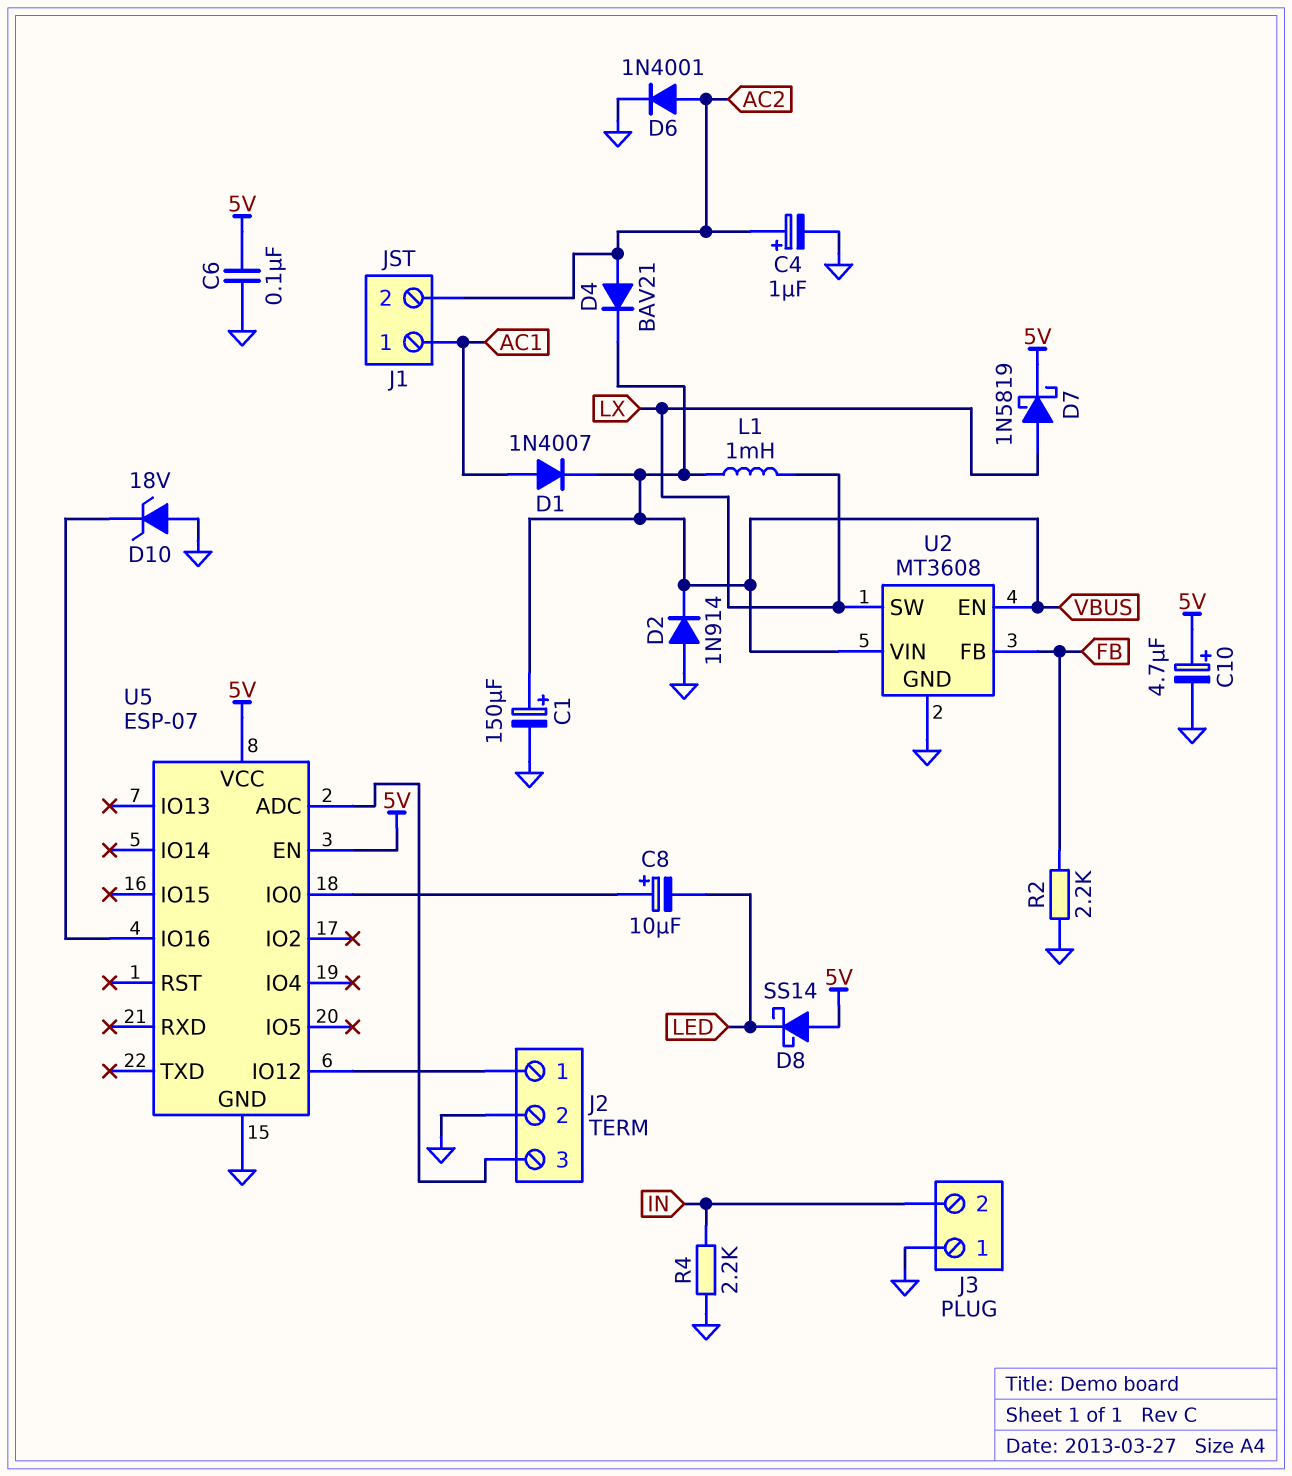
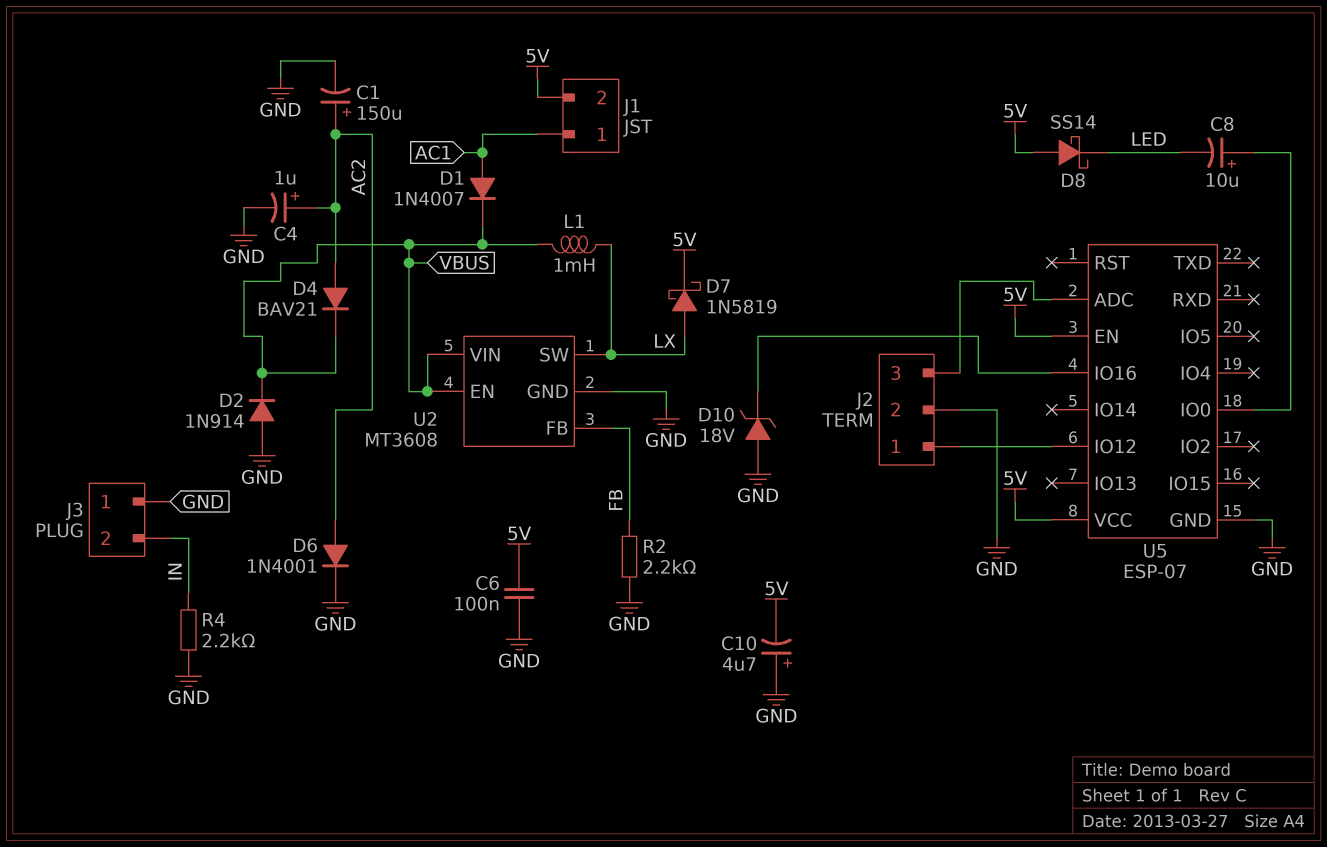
C1: 150uF (plus VBUS, minus GND) -> 150uF (plus AC2, minus GND)
C10: 4.7uF (plus 5V, minus GND) -> 4.7uF (plus GND, minus 5V)
J1 pin 2: AC2 -> 5V

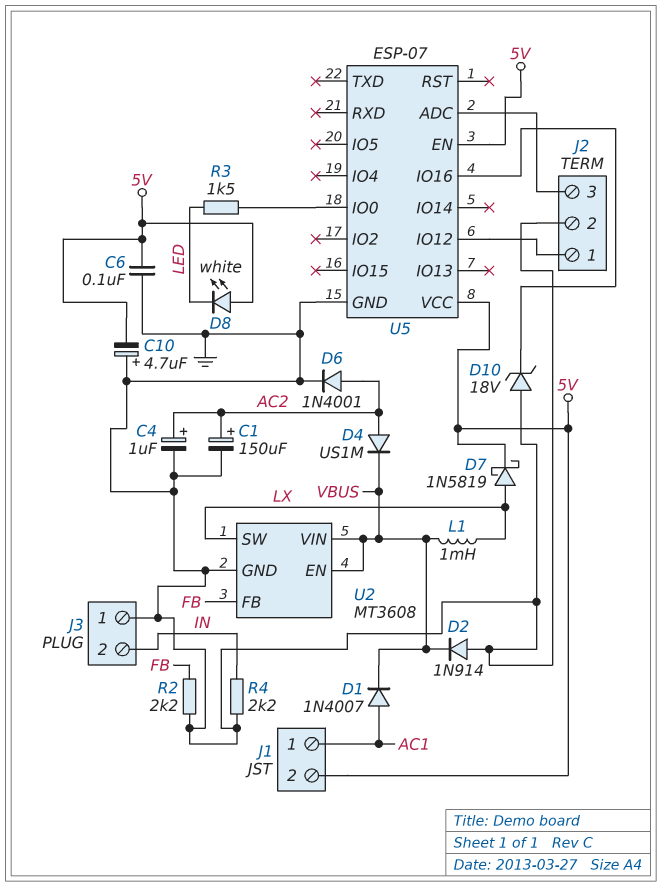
C8: 10uF (plus U5/IO0, minus LED) -> none
D4: diode BAV21 (A AC2, K VBUS) -> diode US1M (A AC2, K VBUS)
D8: schottky SS14 (A 5V, K LED) -> LED white (A 5V, K LED)
R3: none -> 1.5k (LED, U5/IO0)

